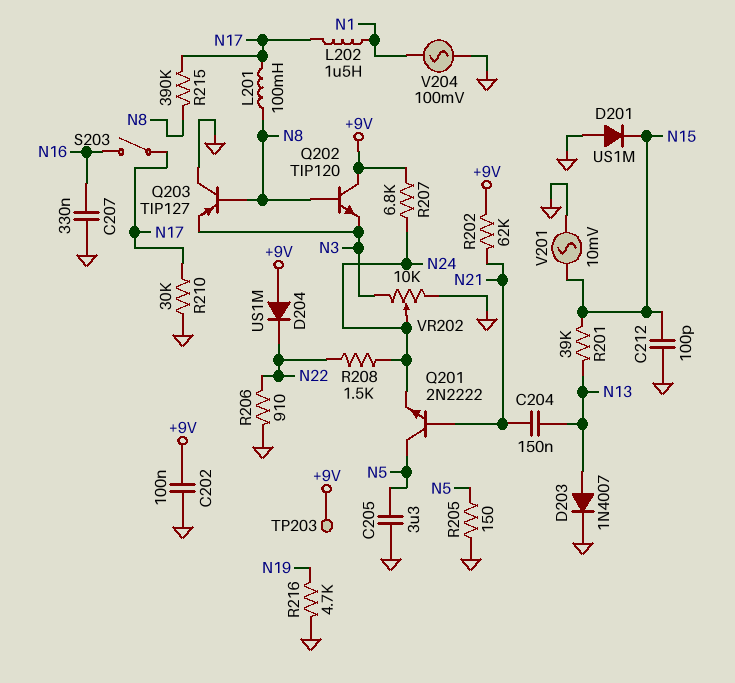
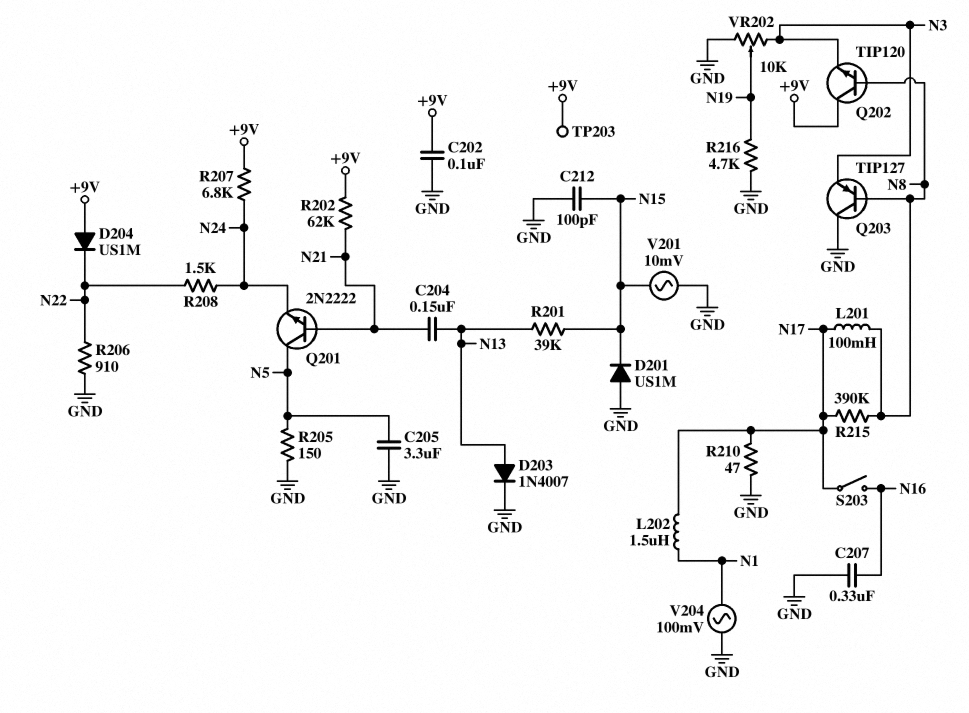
R210: 30k (GND, N17) -> 47 (GND, N17)
VR202: 10k (GND, N3, wiper N24) -> 10k (GND, N3, wiper N19)

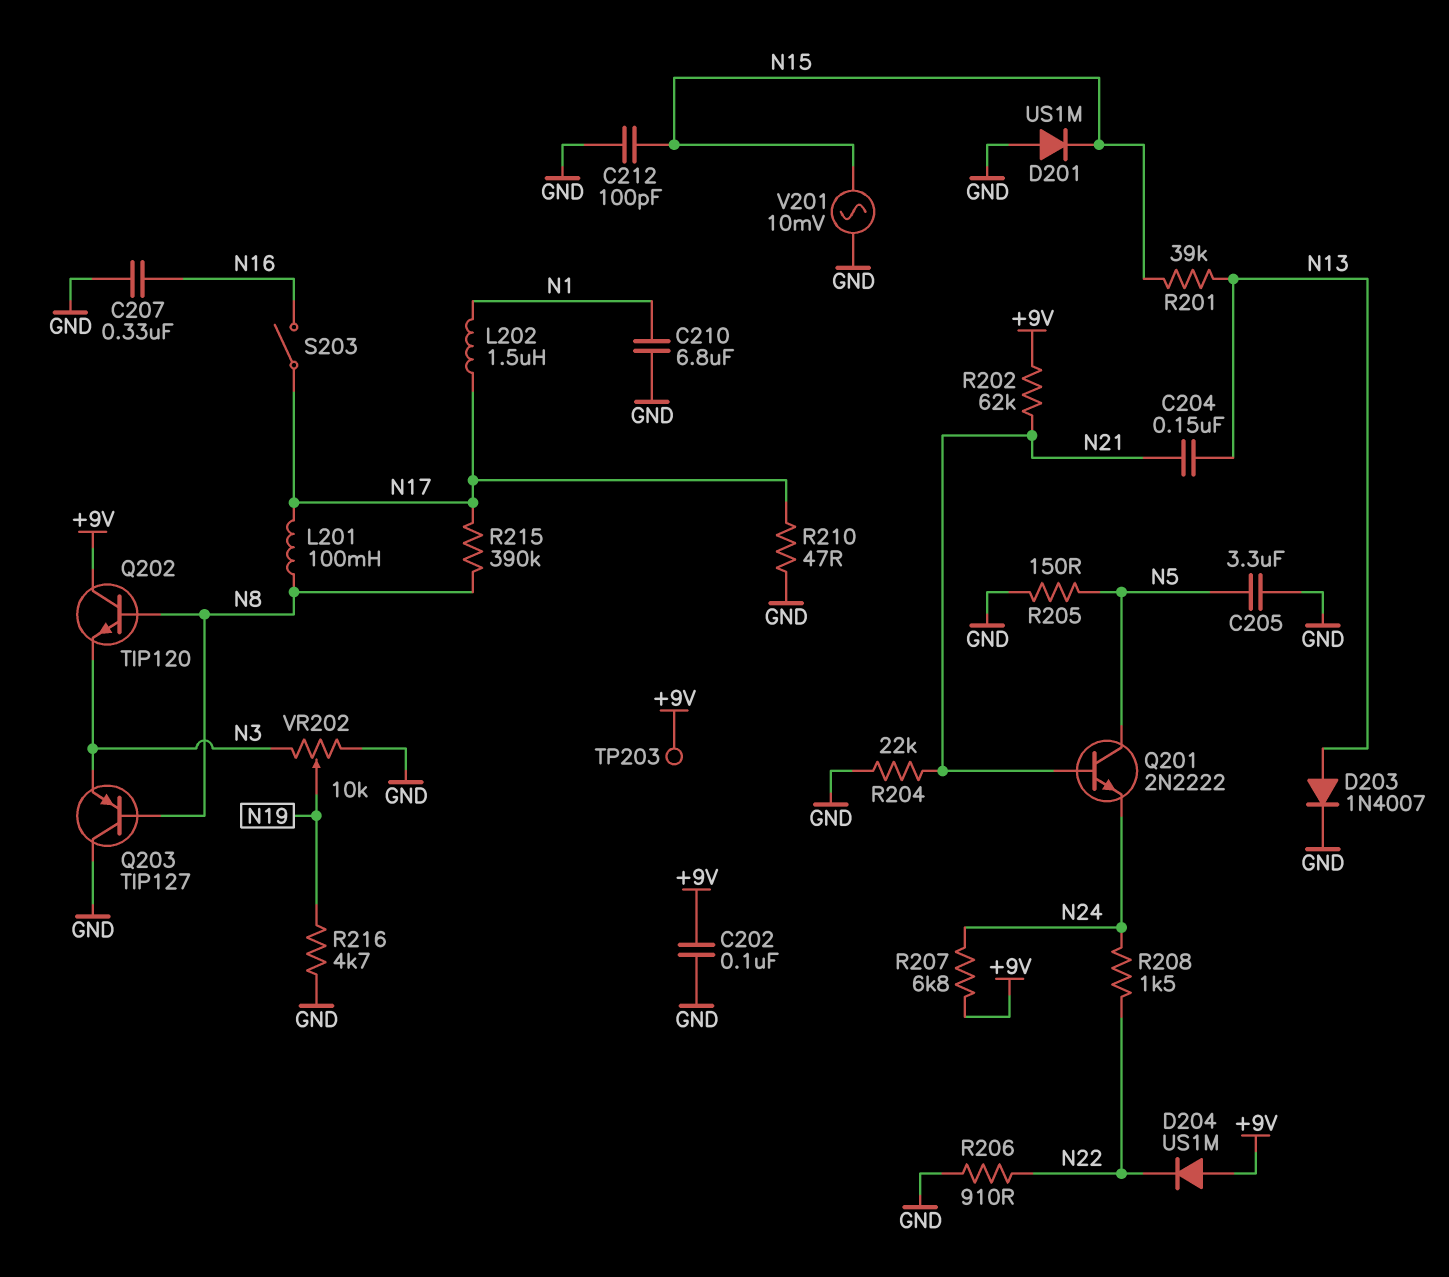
C210: none -> 6.8uF (GND, N1)
R204: none -> 22k (GND, N21)
V204: AC 100mV (GND, N1) -> none

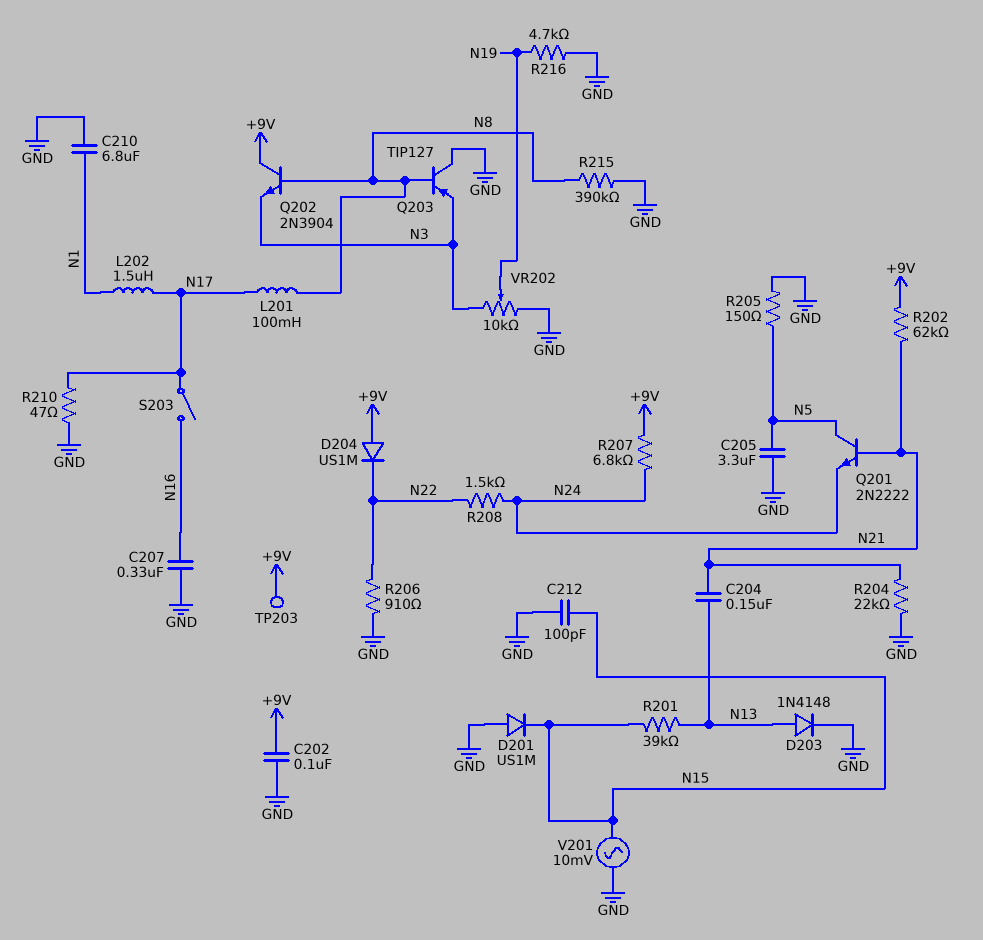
D203: diode 1N4007 (A N13, K GND) -> diode 1N4148 (A N13, K GND)
Q202: NPN TIP120 (B N8, C +9V, E N3) -> NPN 2N3904 (B N8, C +9V, E N3)
R215: 390k (N8, N17) -> 390k (GND, N8)

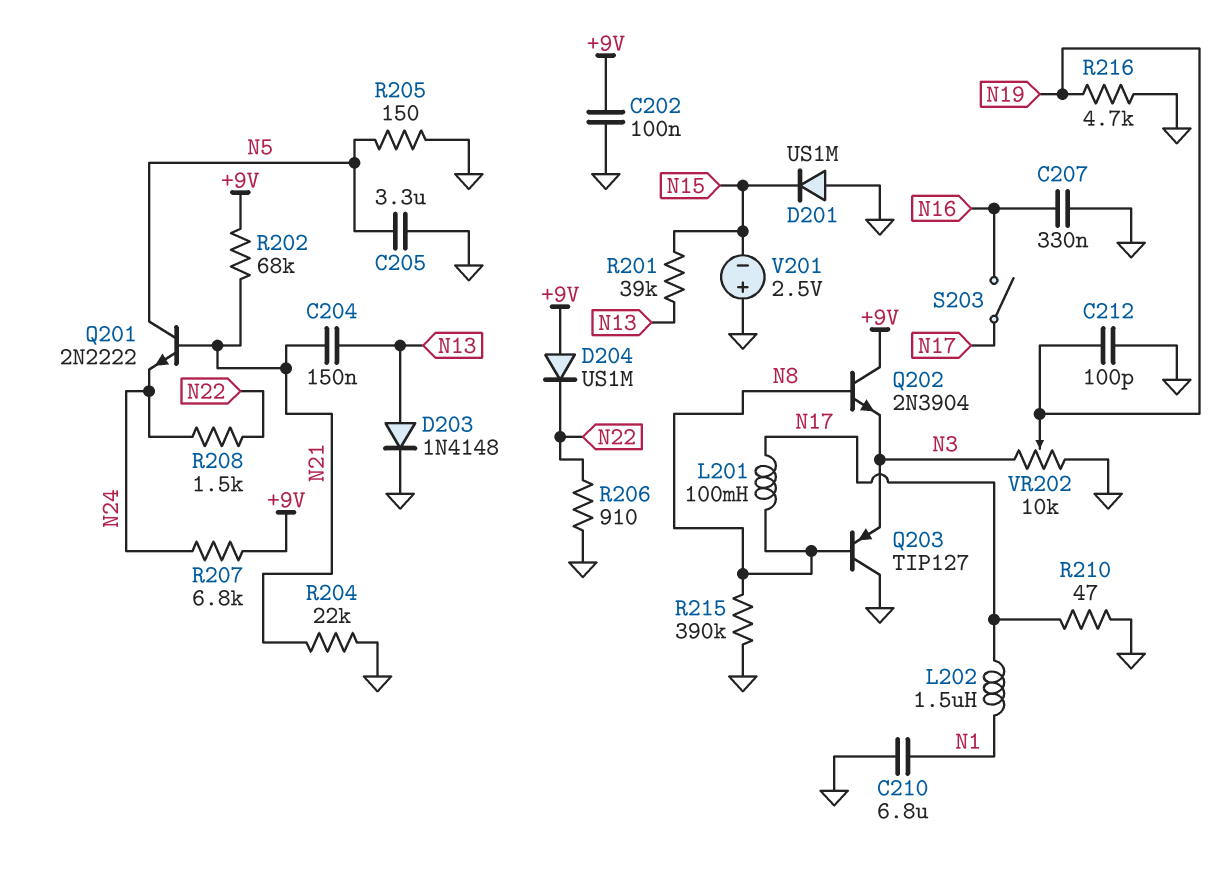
C212: 100pF (GND, N15) -> 100pF (GND, N19)
R202: 62k (+9V, N21) -> 68k (+9V, N21)
TP203: test point (+9V) -> none
V201: AC 10mV (GND, N15) -> 2.5V (plus GND, minus N15)

